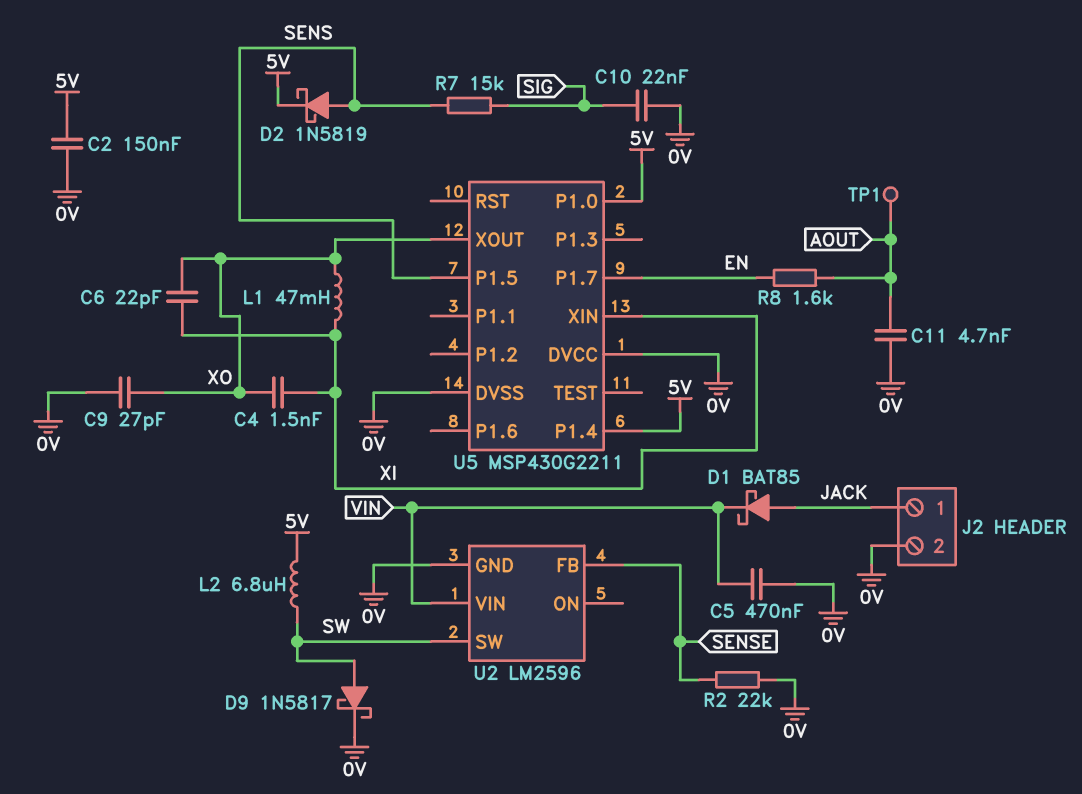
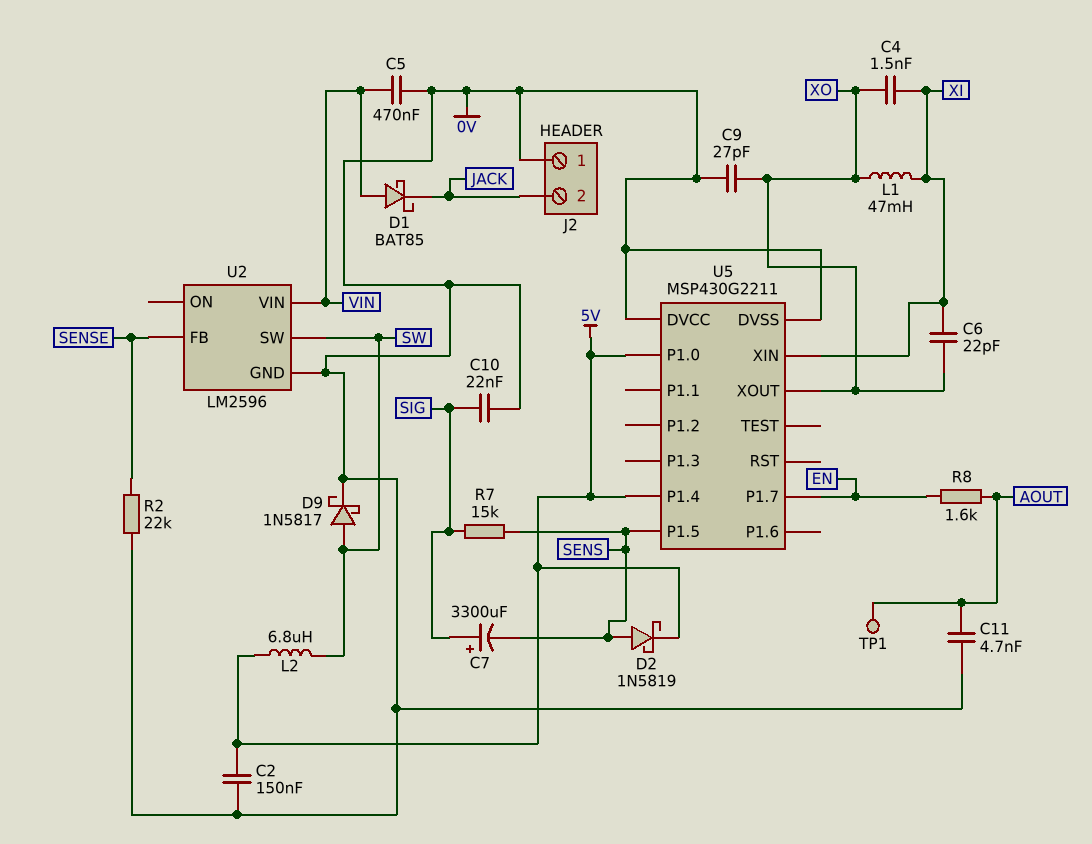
C7: none -> 3300uF (plus SIG, minus SENS)
D1: schottky BAT85 (A JACK, K VIN) -> schottky BAT85 (A VIN, K JACK)
J2 pin 1: JACK -> 0V
J2 pin 2: 0V -> JACK

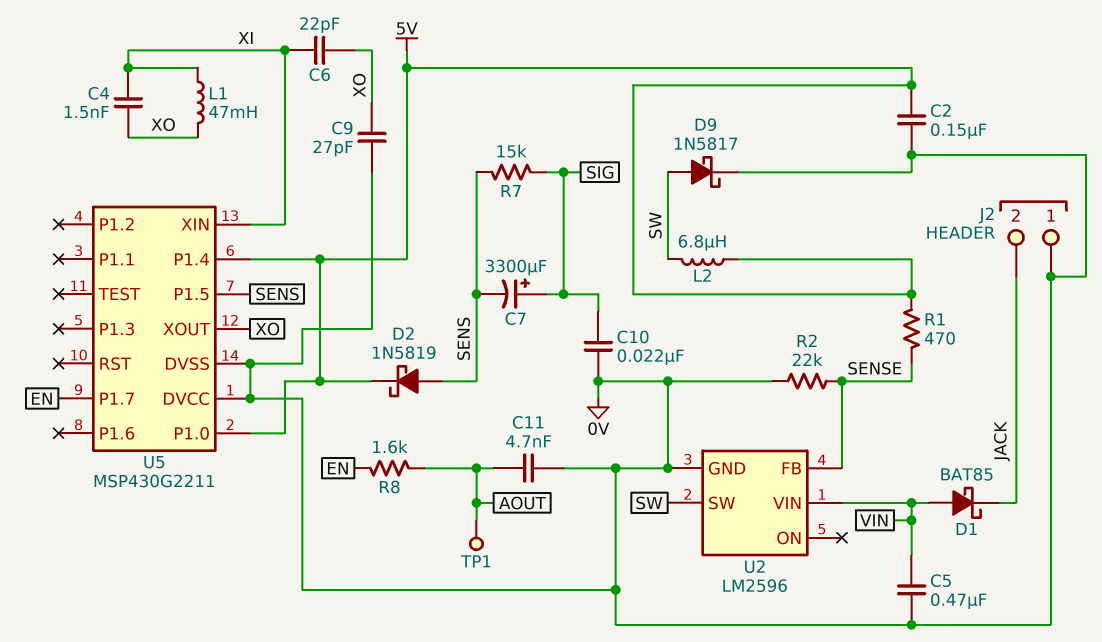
R1: none -> 470 (5V, SENSE)

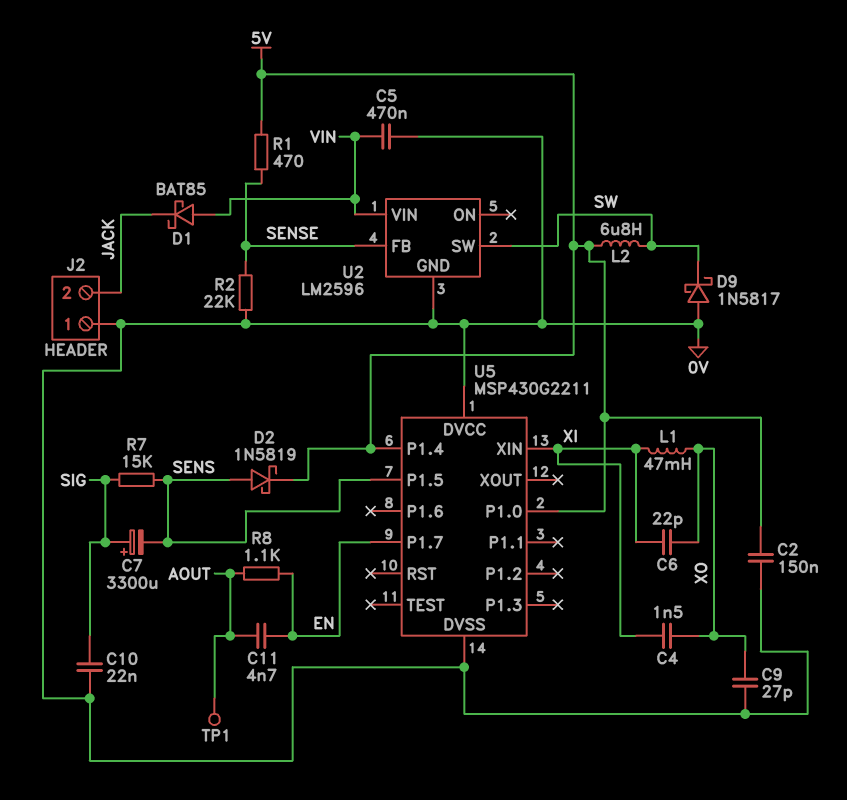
C11: 4.7nF (0V, AOUT) -> 4.7nF (AOUT, EN)
D9: schottky 1N5817 (A SW, K 0V) -> schottky 1N5817 (A 0V, K SW)
R8: 1.6k (AOUT, EN) -> 1.1k (AOUT, EN)
U5 pin XOUT: XO -> none

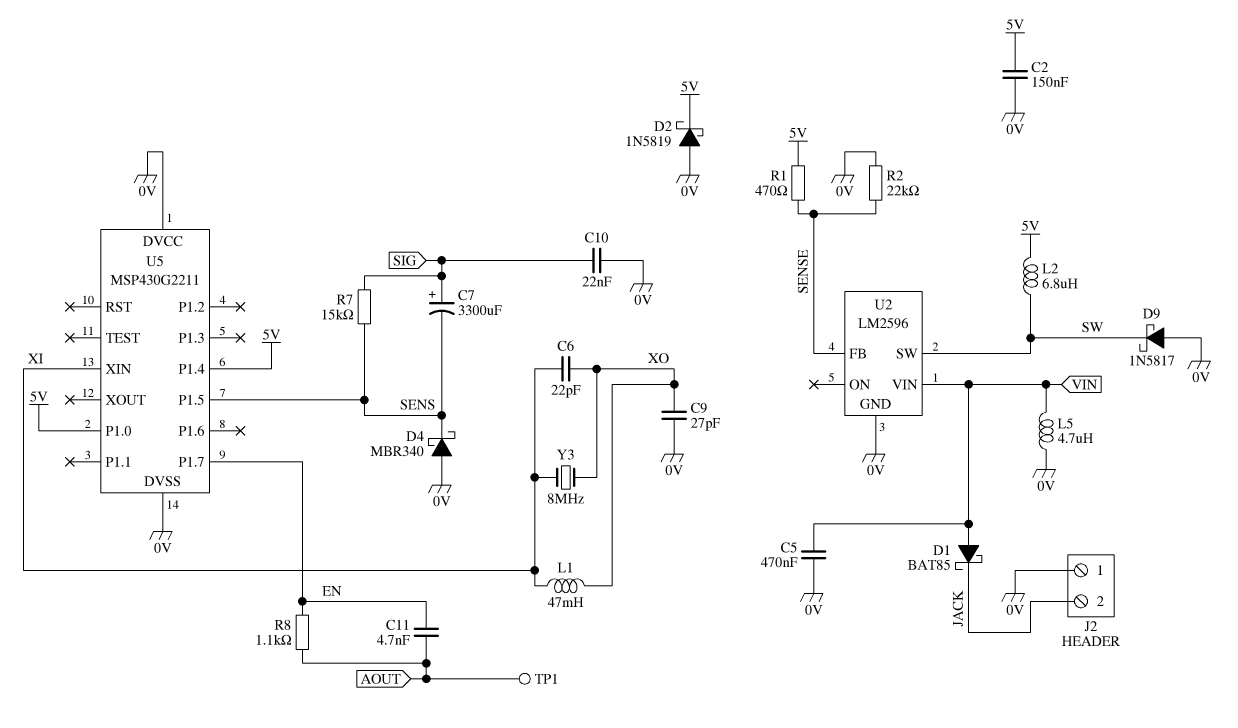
C4: 1.5nF (XI, XO) -> none
D2: schottky 1N5819 (A SENS, K 5V) -> schottky 1N5819 (A 0V, K 5V)
D4: none -> schottky MBR340 (A 0V, K SENS)
L5: none -> 4.7uH (0V, VIN)
Y3: none -> 8MHz (XI, XO)

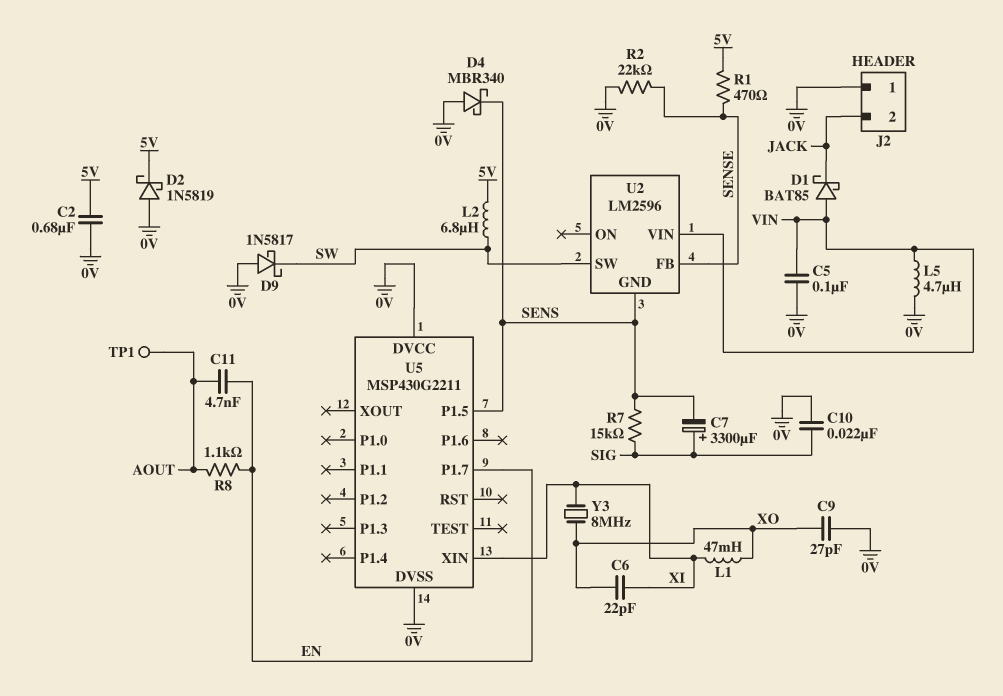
C2: 150nF (0V, 5V) -> 680nF (0V, 5V)
C5: 470nF (0V, VIN) -> 100nF (0V, VIN)
U2 pin GND: 0V -> SENS
U5 pin P1.0: 5V -> none
U5 pin P1.4: 5V -> none

